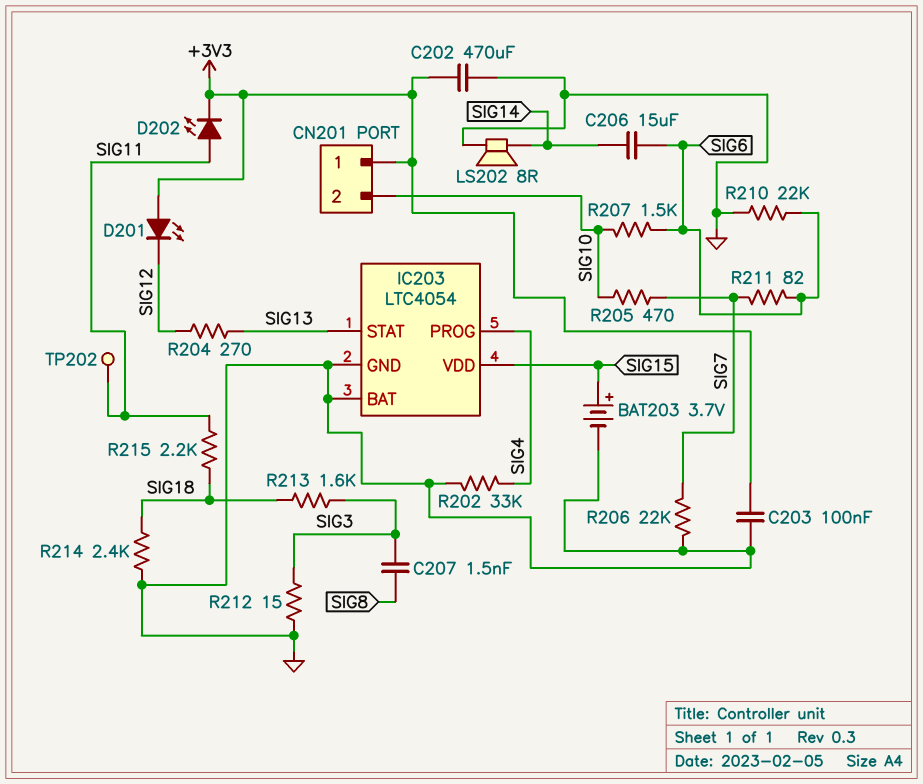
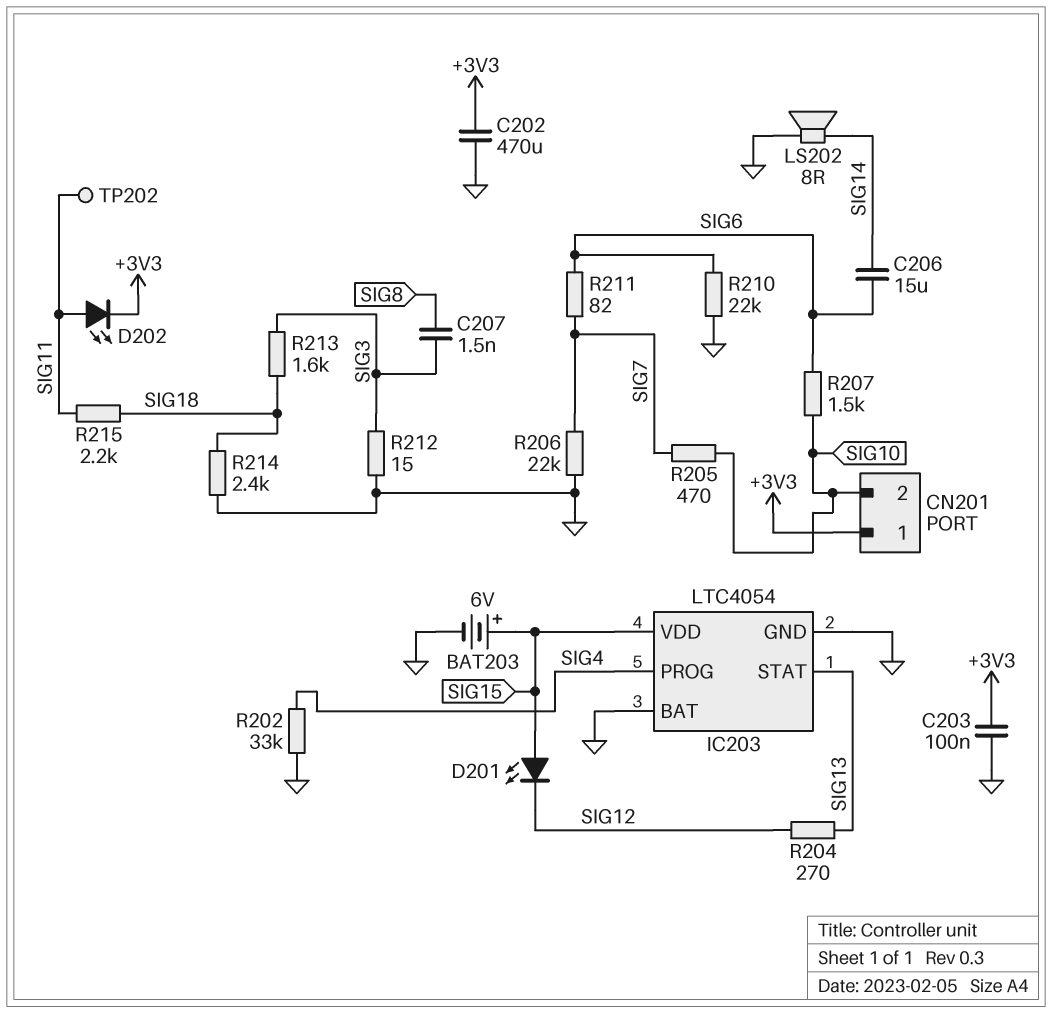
BAT203: 3.7V (plus SIG15, minus GND) -> 6V (plus SIG15, minus GND)
D201: LED (A +3V3, K SIG12) -> LED (A SIG15, K SIG12)

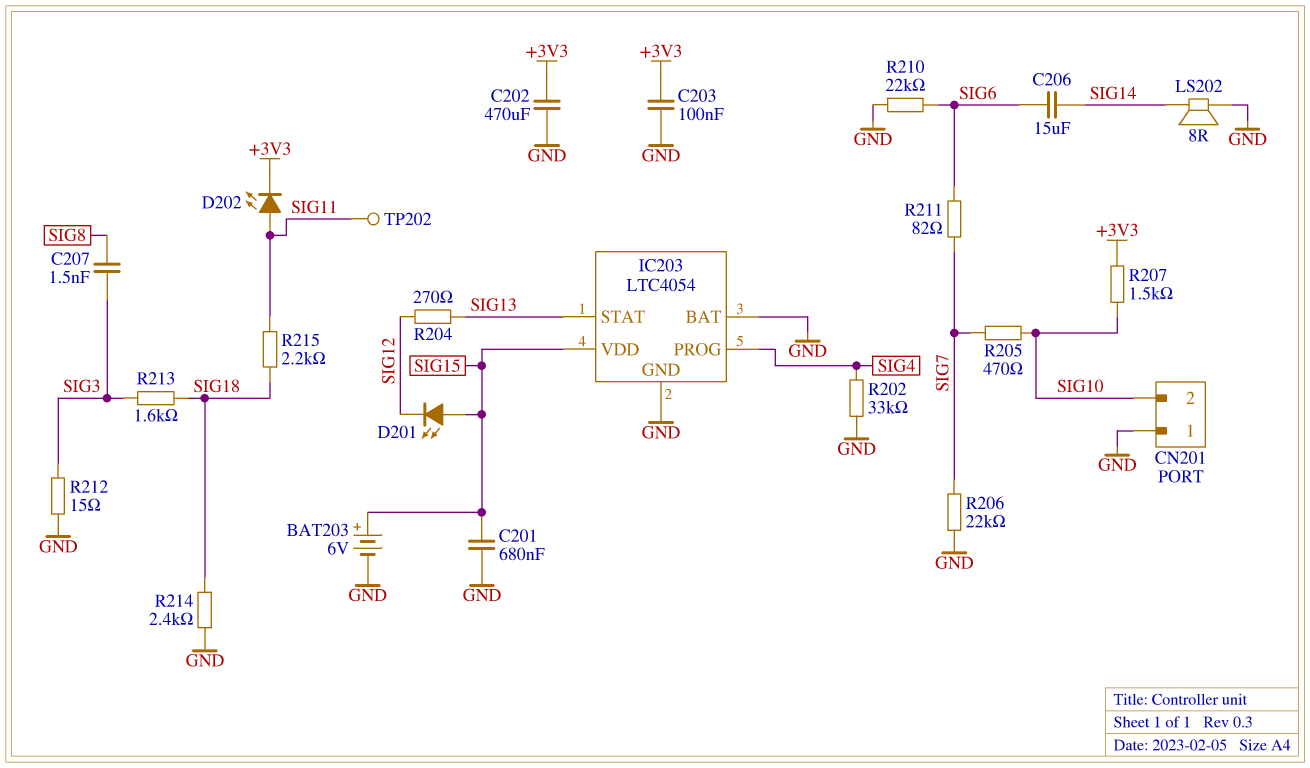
C201: none -> 680nF (GND, SIG15)
CN201 pin 1: +3V3 -> GND
R207: 1.5k (SIG6, SIG10) -> 1.5k (+3V3, SIG10)

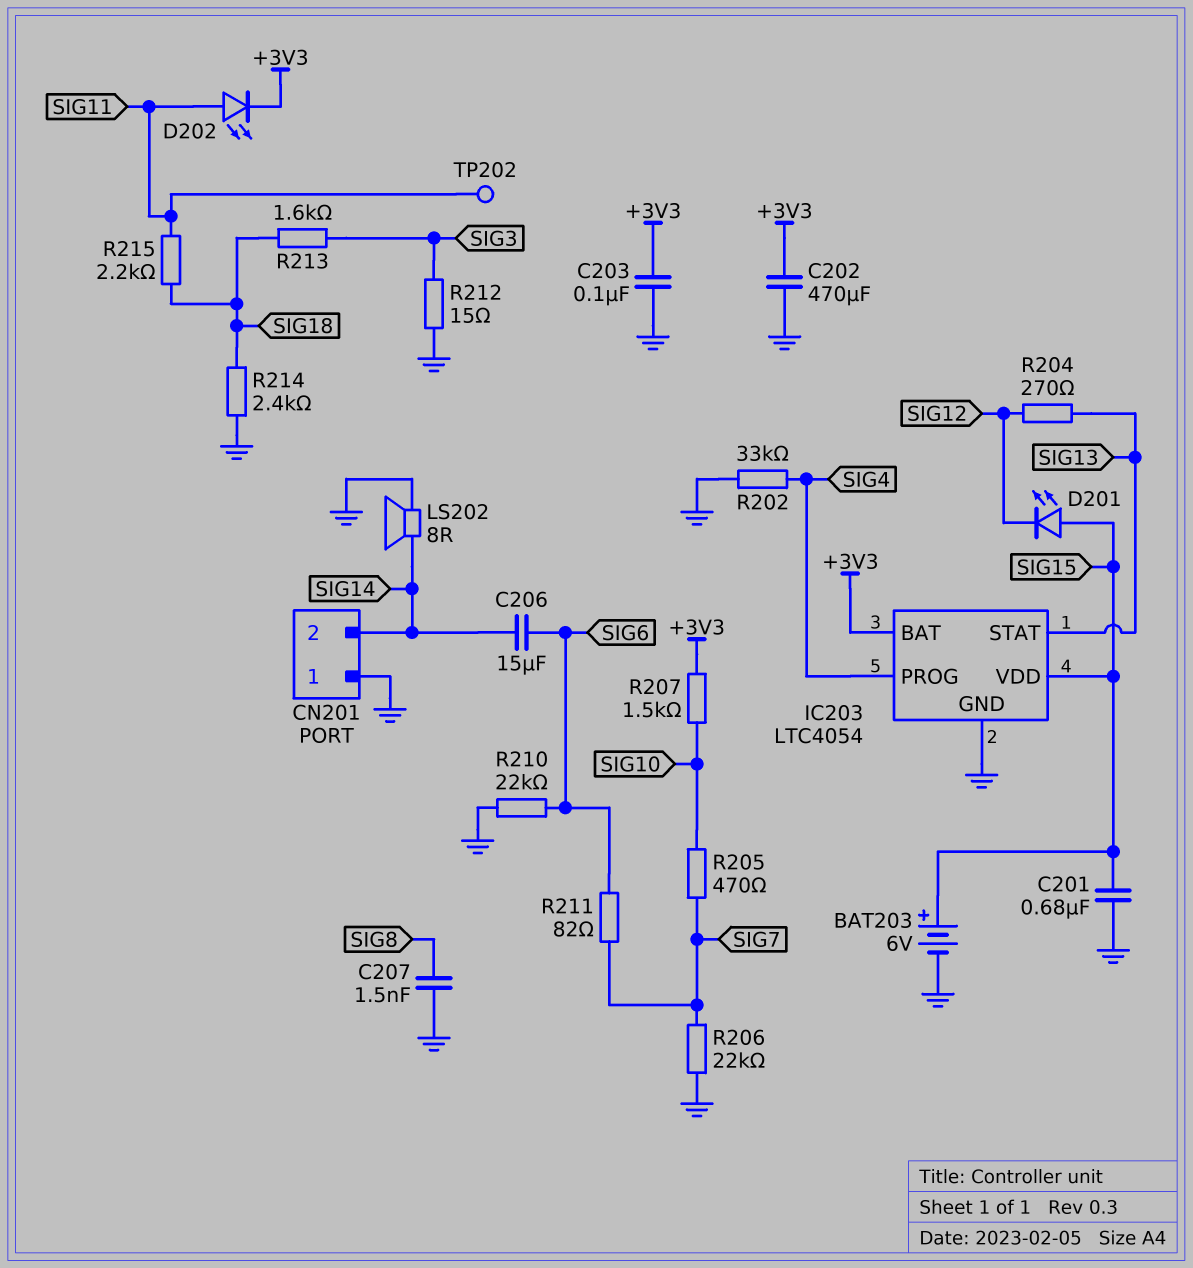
C207: 1.5nF (SIG3, SIG8) -> 1.5nF (GND, SIG8)
CN201 pin 2: SIG10 -> SIG14
IC203 pin BAT: GND -> +3V3

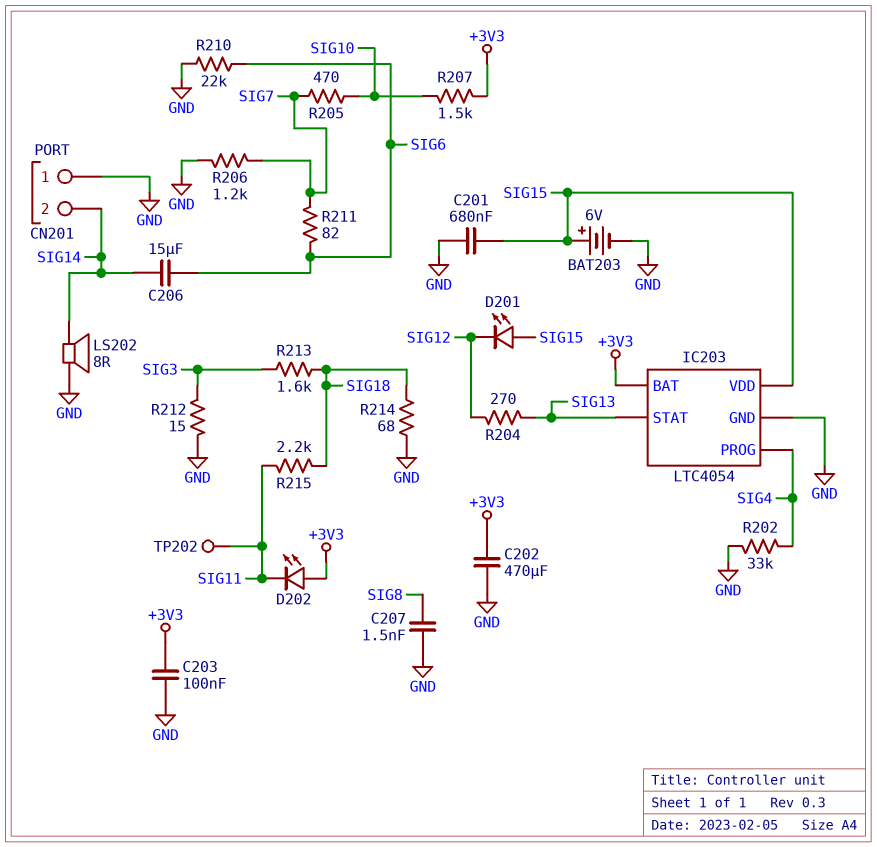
D202: LED (A SIG11, K +3V3) -> LED (A +3V3, K SIG11)
R206: 22k (GND, SIG7) -> 1.2k (GND, SIG7)
R214: 2.4k (GND, SIG18) -> 68 (GND, SIG18)

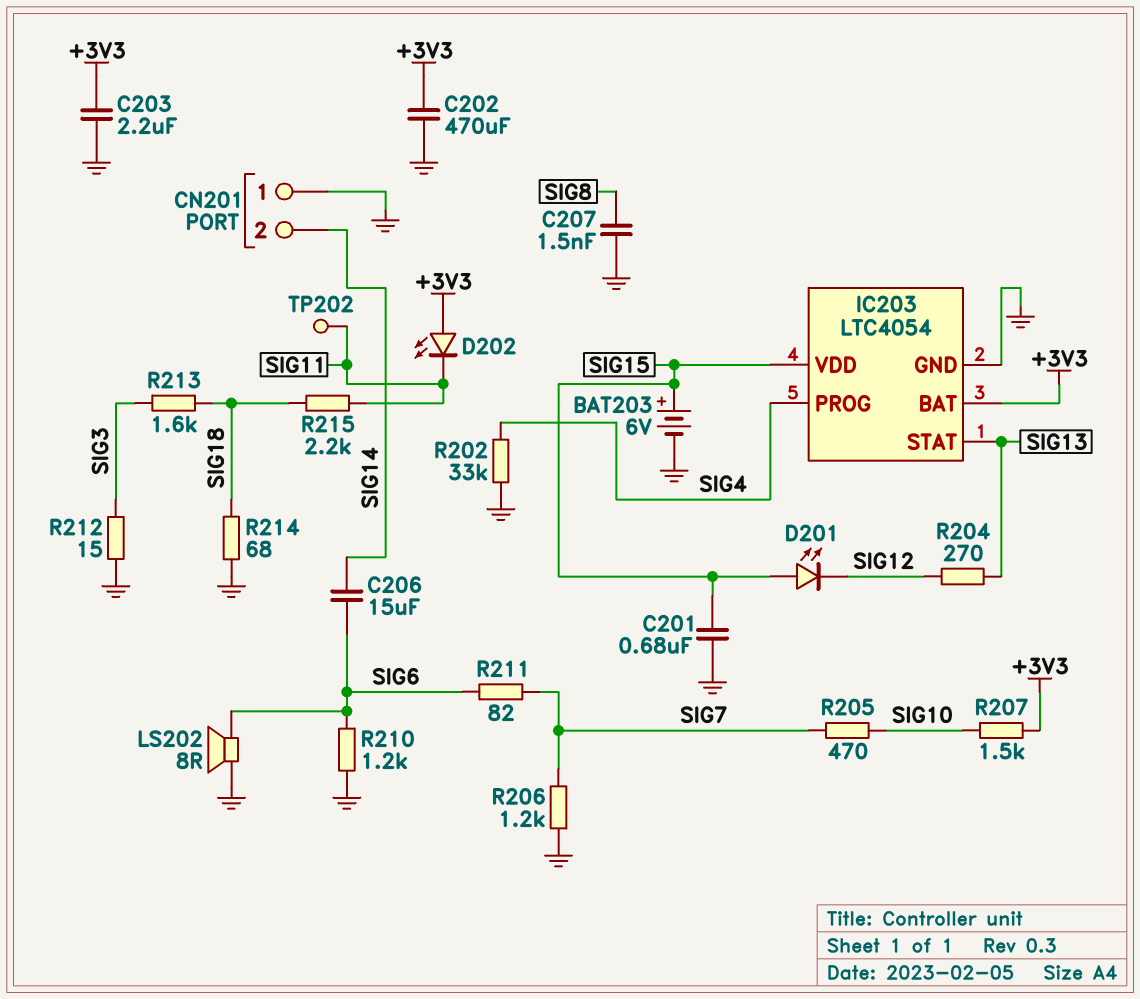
C203: 100nF (+3V3, GND) -> 2.2uF (+3V3, GND)
LS202: speaker 8R (GND, SIG14) -> speaker 8R (GND, SIG6)
R210: 22k (GND, SIG6) -> 1.2k (GND, SIG6)

